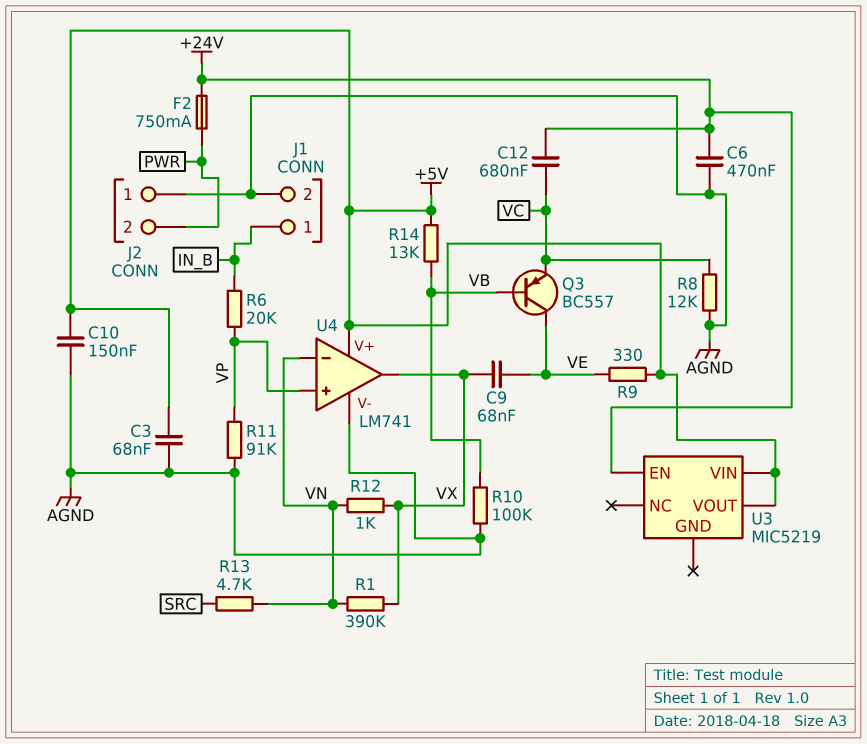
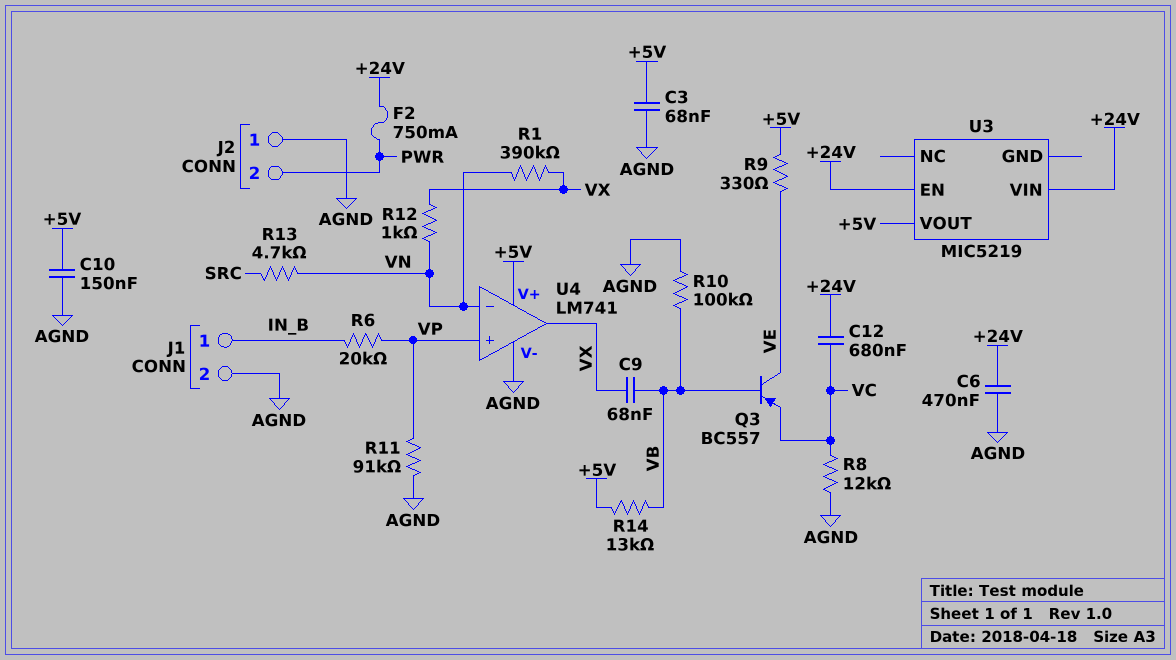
C9: 68nF (VE, VX) -> 68nF (VB, VX)
U3 pin VIN: +5V -> +24V

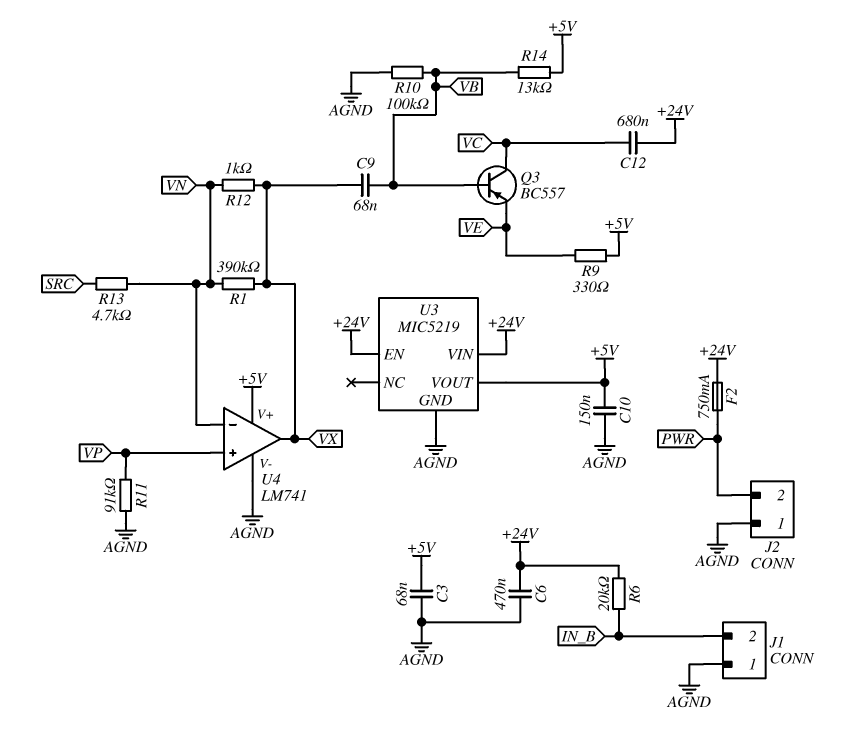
J1 pin 1: IN_B -> AGND
J1 pin 2: AGND -> IN_B
Q3: PNP BC557 (B VB, C VE, E VC) -> PNP BC557 (B VB, C VC, E VE)
R6: 20k (IN_B, VP) -> 20k (+24V, IN_B)
R8: 12k (AGND, VC) -> none
U3 pin GND: none -> AGND

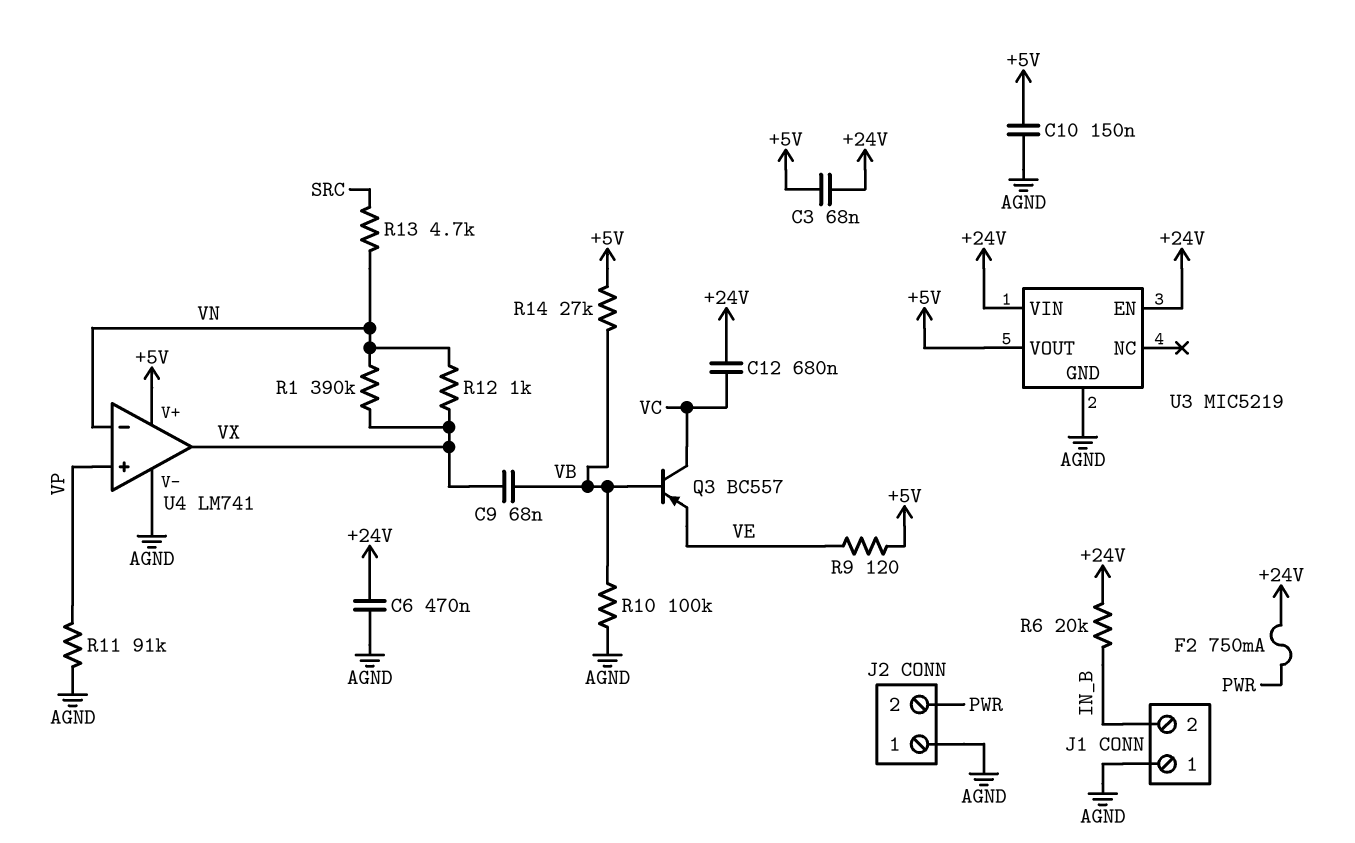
C3: 68nF (+5V, AGND) -> 68nF (+5V, +24V)
R9: 330 (+5V, VE) -> 120 (+5V, VE)
R14: 13k (+5V, VB) -> 27k (+5V, VB)

